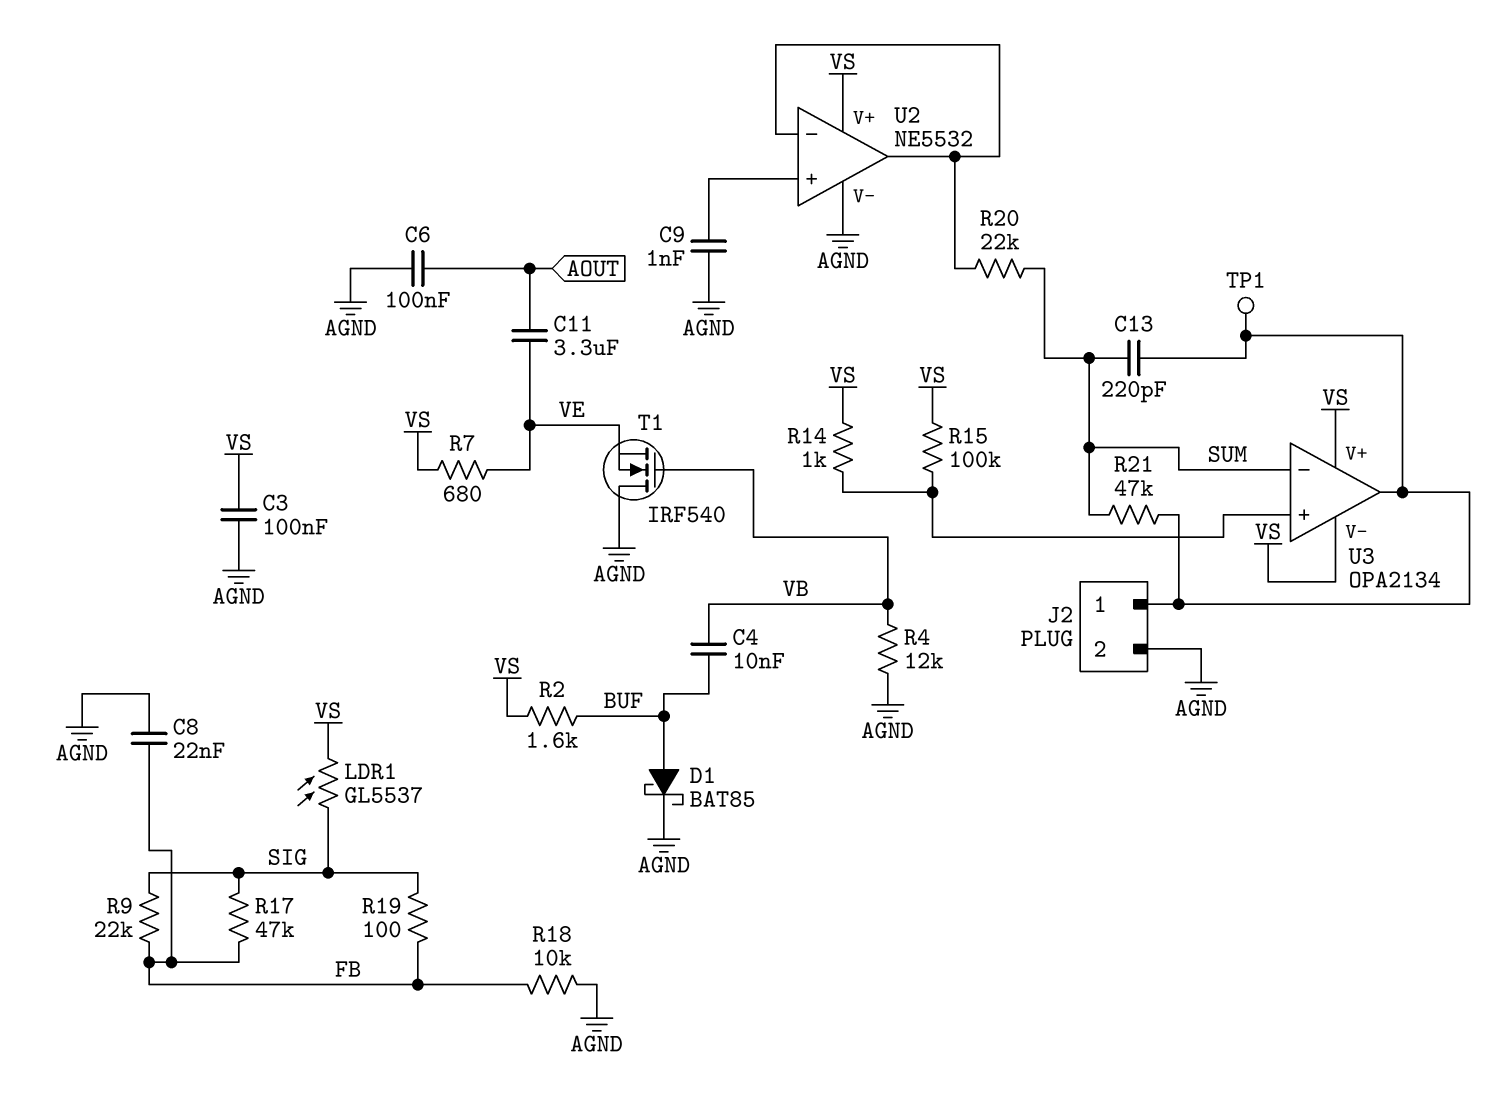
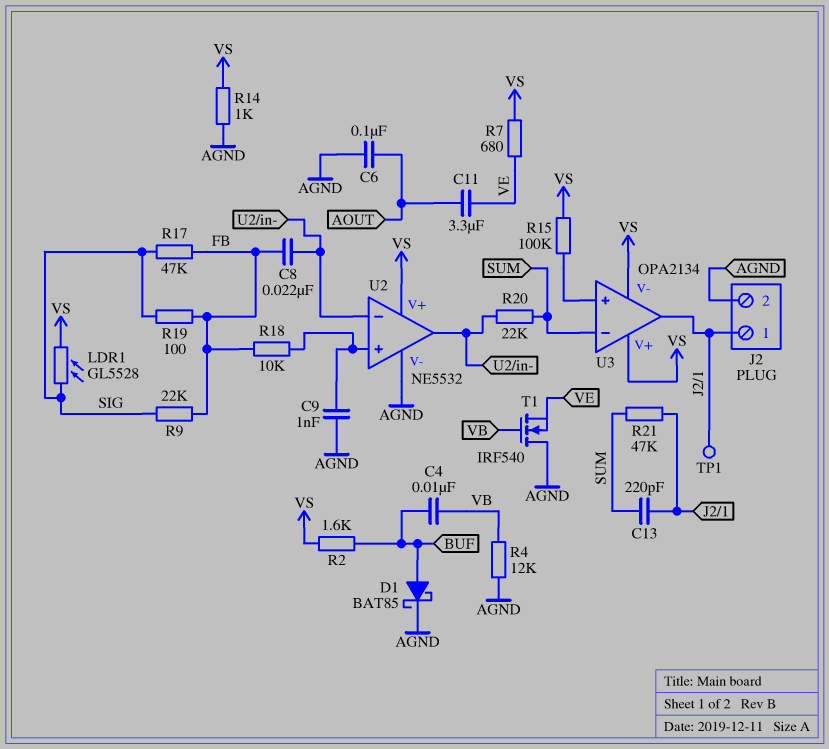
C3: 100nF (AGND, VS) -> none
C8: 22nF (AGND, FB) -> 22nF (FB, U2/in-)
LDR1: GL5537 (SIG, VS) -> GL5528 (SIG, VS)
R14: 1k (U3/in+, VS) -> 1k (AGND, VS)
R18: 10k (AGND, FB) -> 10k (FB, U2/in+)

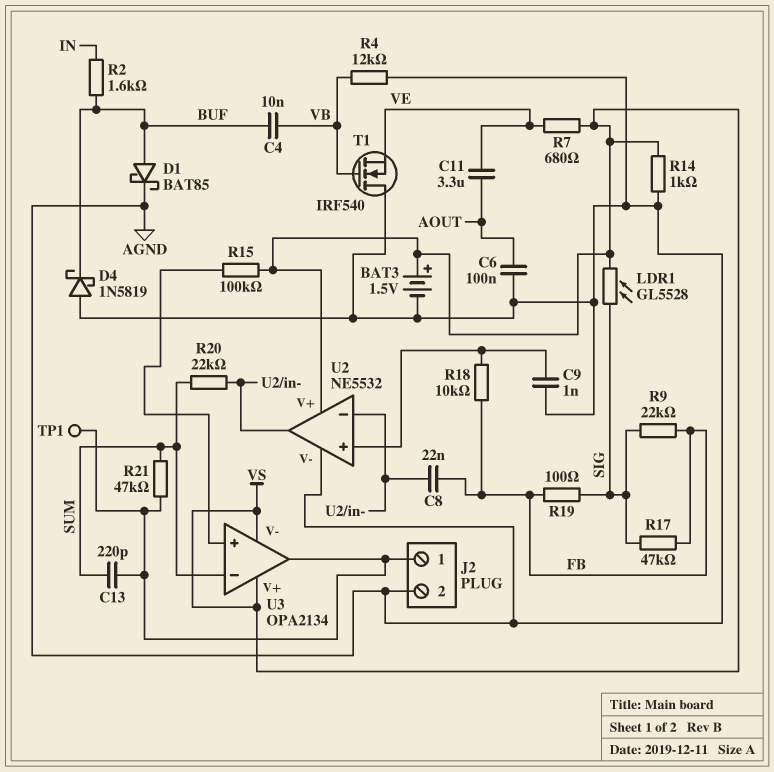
BAT3: none -> 1.5V (plus VS, minus AGND)
D4: none -> schottky 1N5819 (A AGND, K BUF)
R2: 1.6k (BUF, VS) -> 1.6k (BUF, IN)

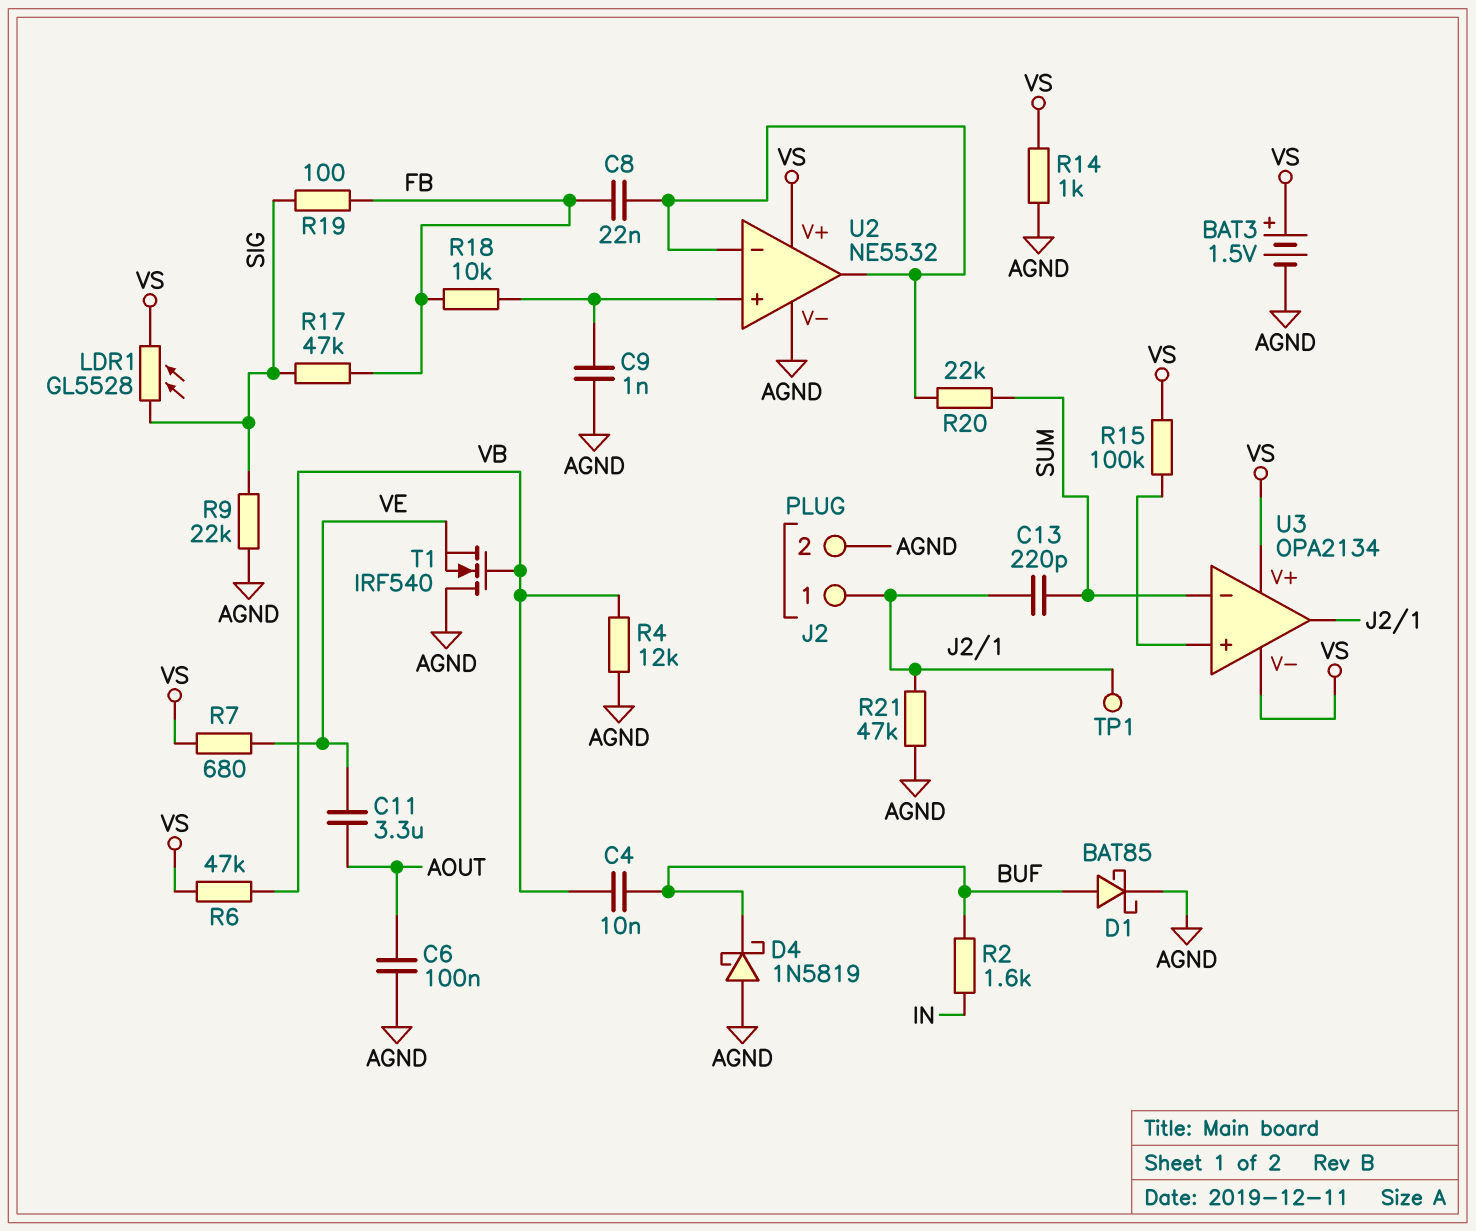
R6: none -> 47k (VB, VS)
R9: 22k (FB, SIG) -> 22k (AGND, SIG)
R21: 47k (J2/1, SUM) -> 47k (AGND, J2/1)

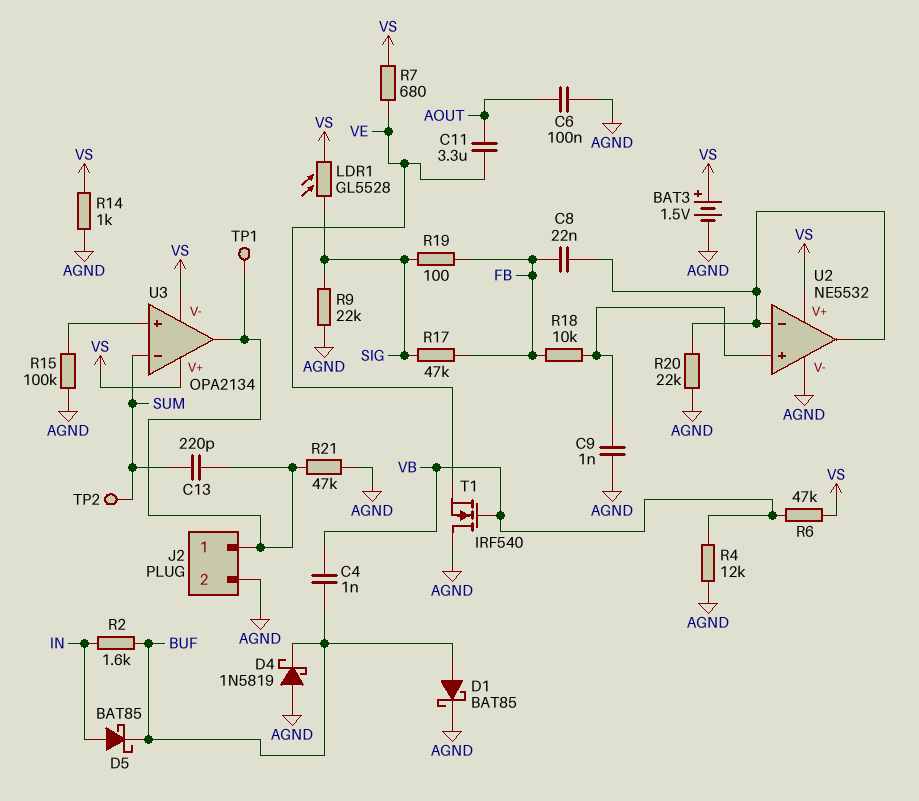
C4: 10nF (BUF, VB) -> 1nF (BUF, VB)
D5: none -> schottky BAT85 (A IN, K BUF)
R15: 100k (U3/in+, VS) -> 100k (AGND, U3/in+)
R20: 22k (SUM, U2/in-) -> 22k (AGND, U2/in-)
TP2: none -> test point (SUM)

